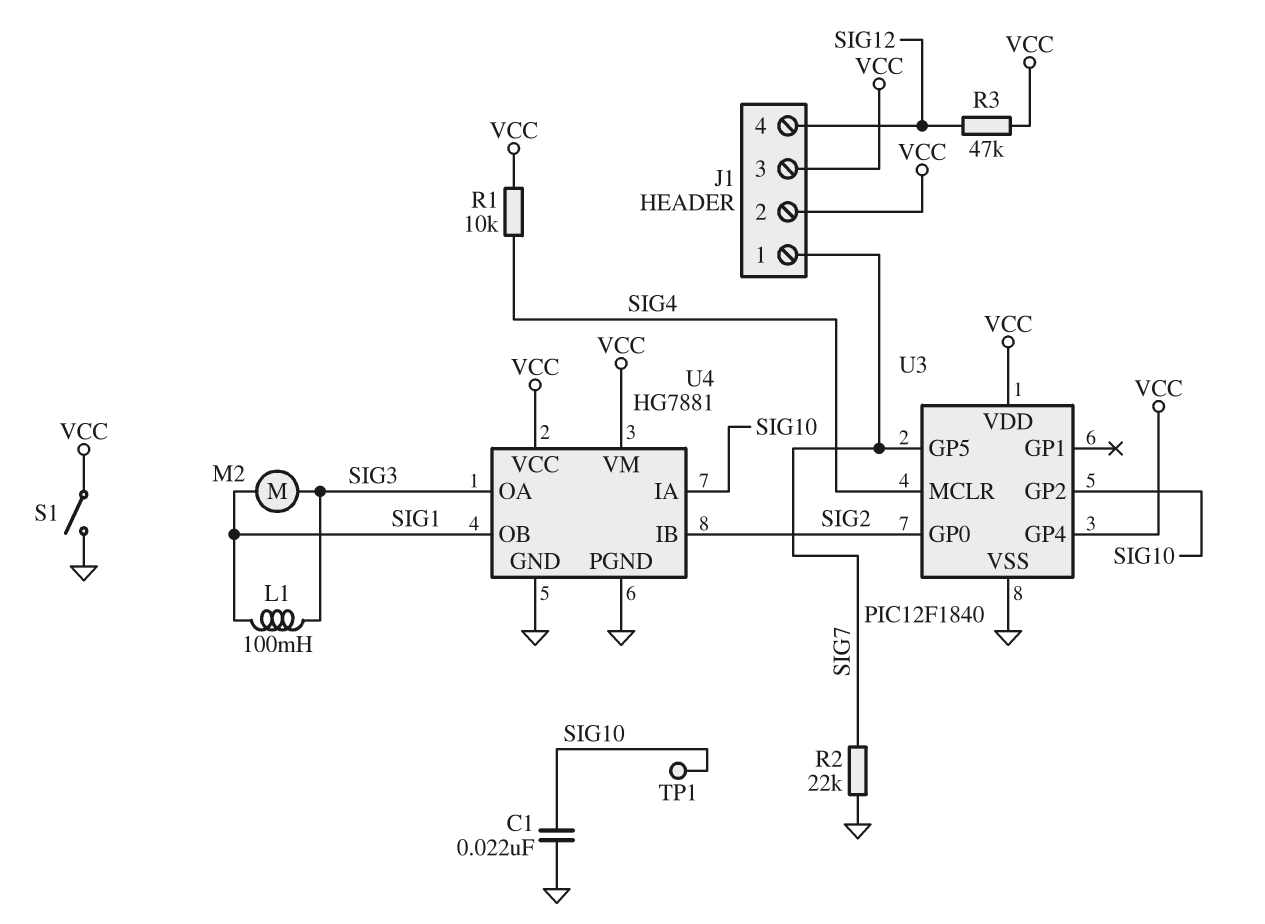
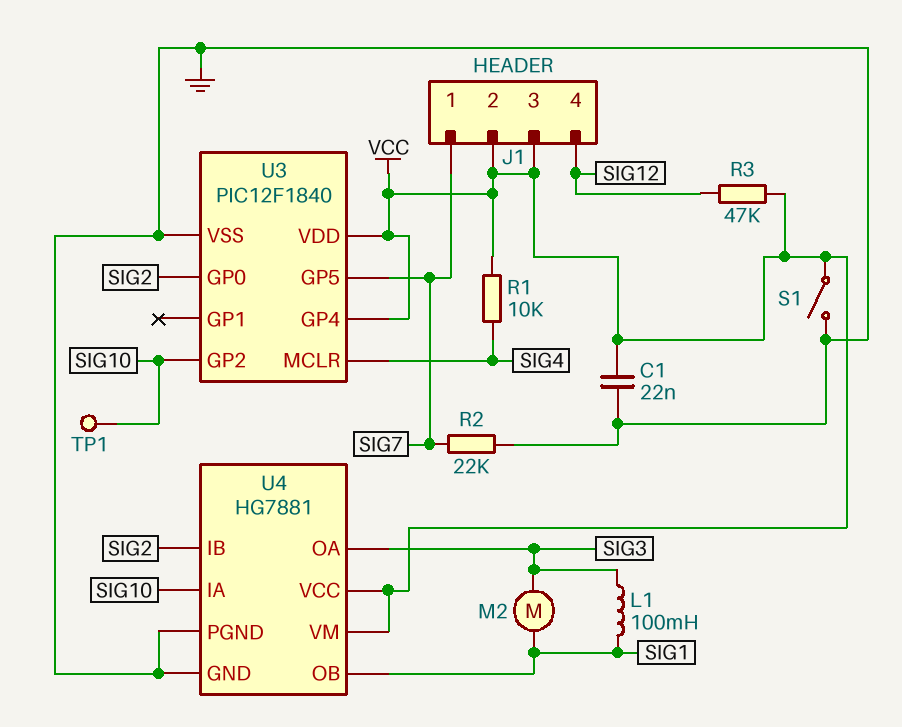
C1: 22nF (GND, SIG10) -> 22nF (GND, VCC)

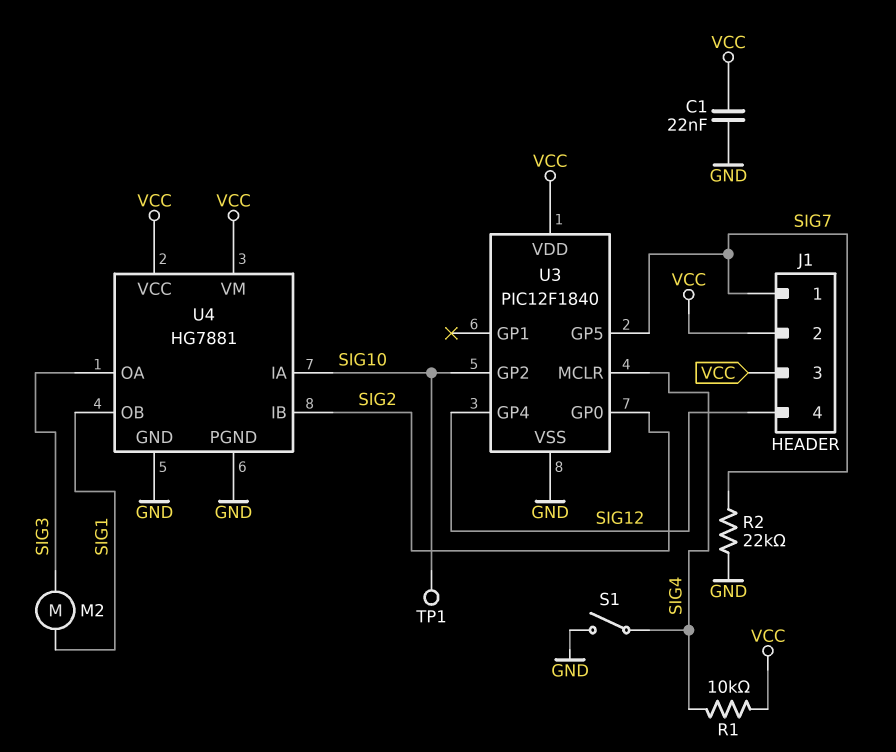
L1: 100mH (SIG1, SIG3) -> none
R3: 47k (SIG12, VCC) -> none
S1: switch (GND, VCC) -> switch (GND, SIG4)
U3 pin GP4: VCC -> SIG12

